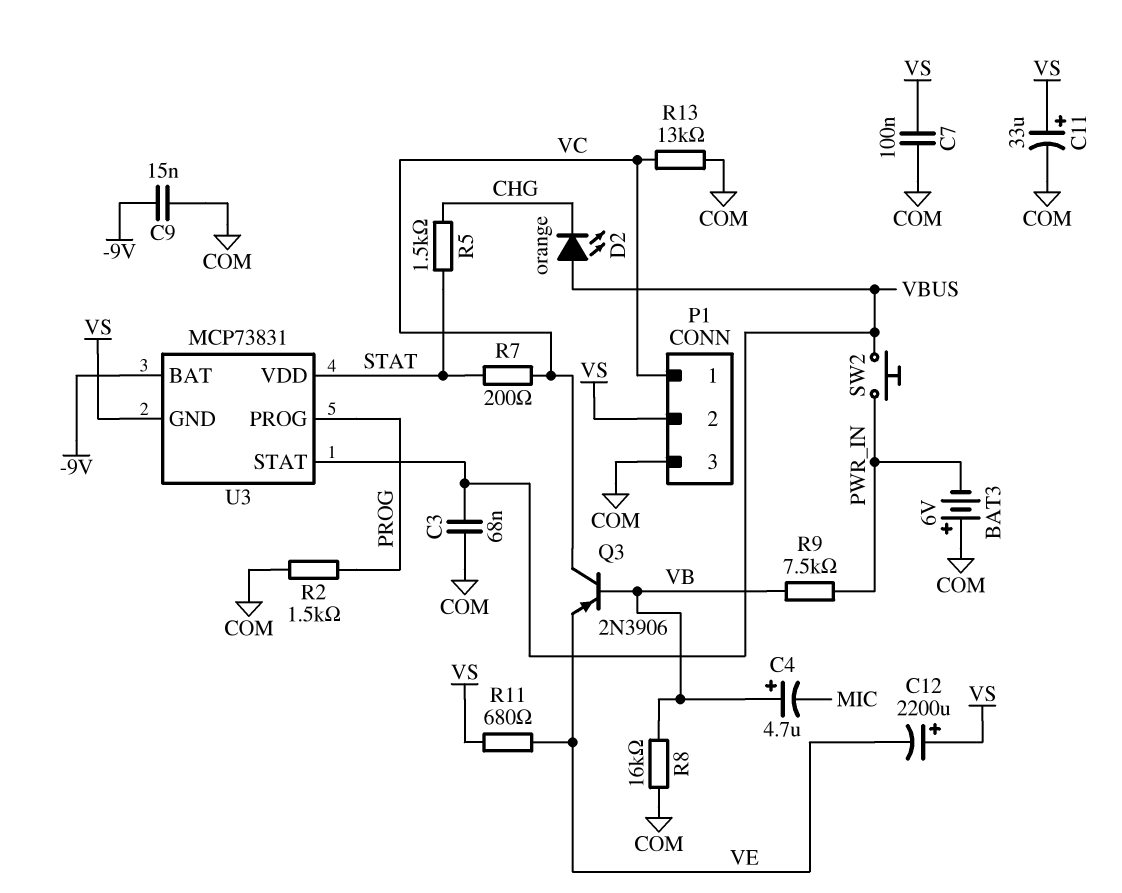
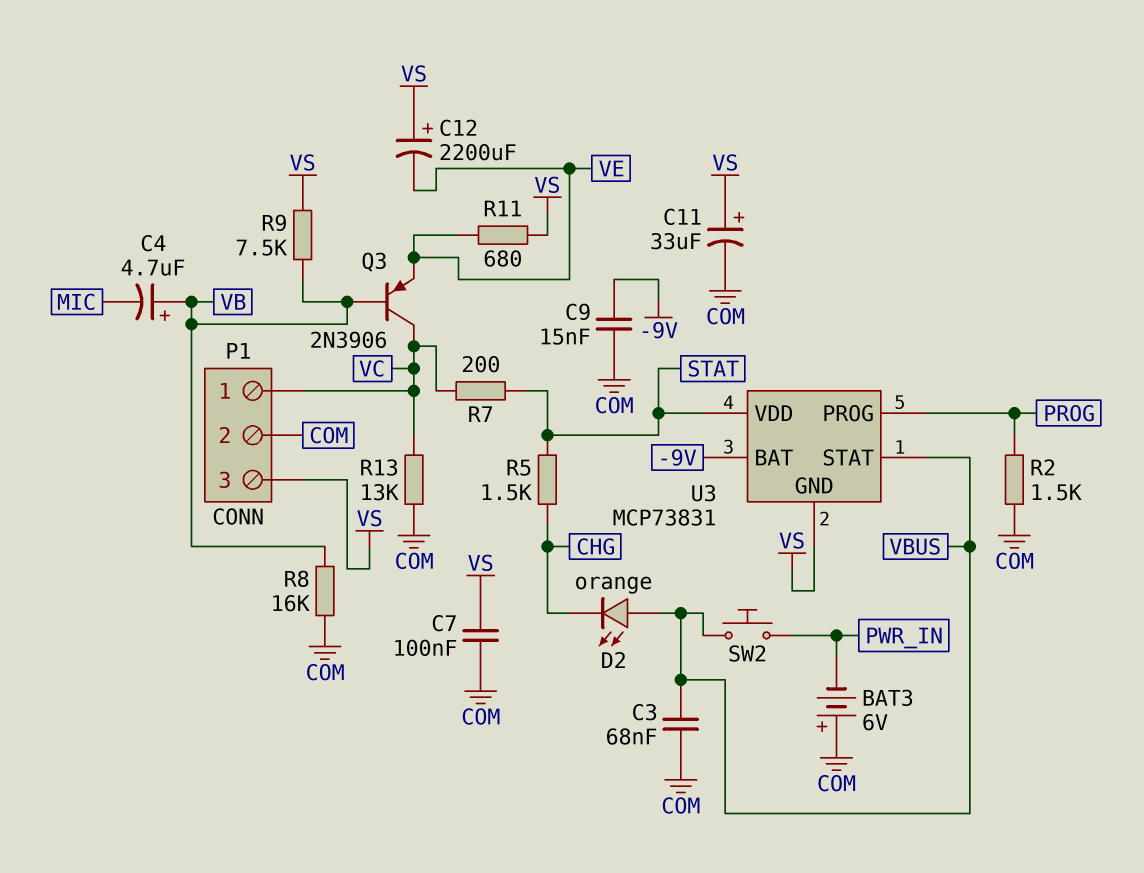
P1 pin 2: VS -> COM
P1 pin 3: COM -> VS
R9: 7.5k (PWR_IN, VB) -> 7.5k (VB, VS)

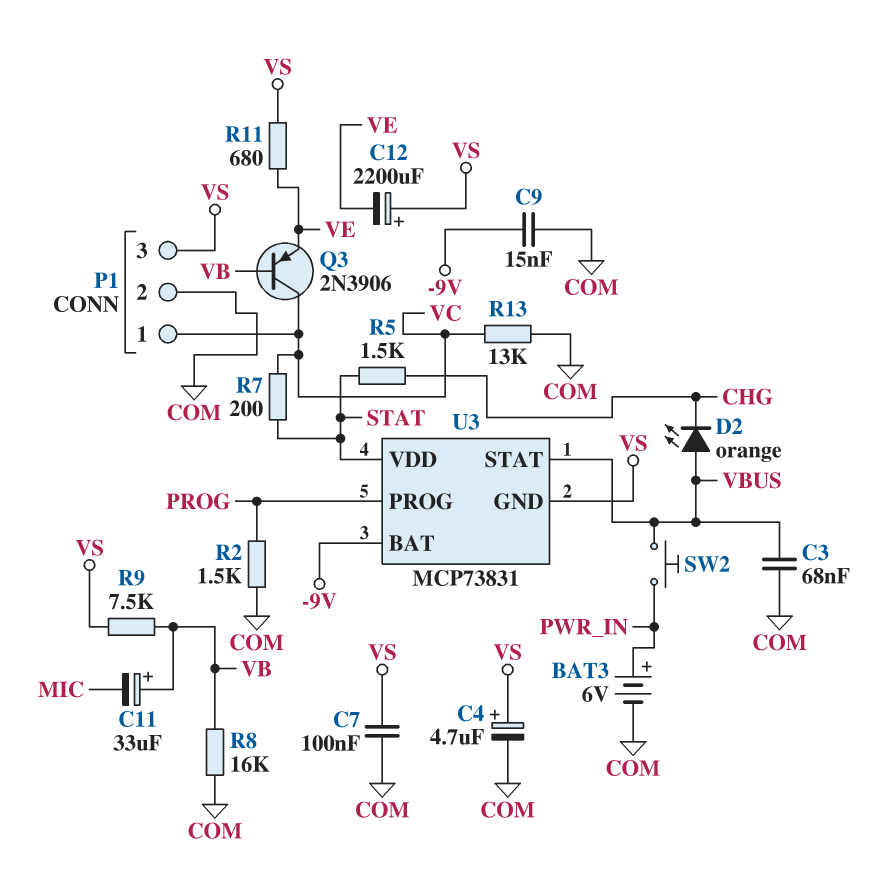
BAT3: 6V (plus COM, minus PWR_IN) -> 6V (plus PWR_IN, minus COM)
C4: 4.7uF (plus VB, minus MIC) -> 4.7uF (plus VS, minus COM)
C11: 33uF (plus VS, minus COM) -> 33uF (plus VB, minus MIC)

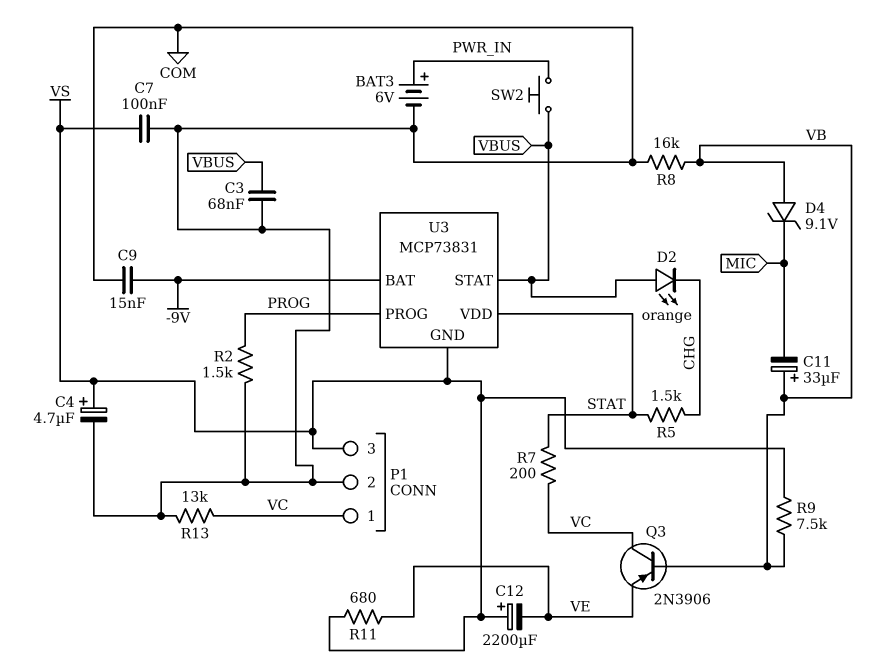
D4: none -> zener 9.1V (A VB, K MIC)

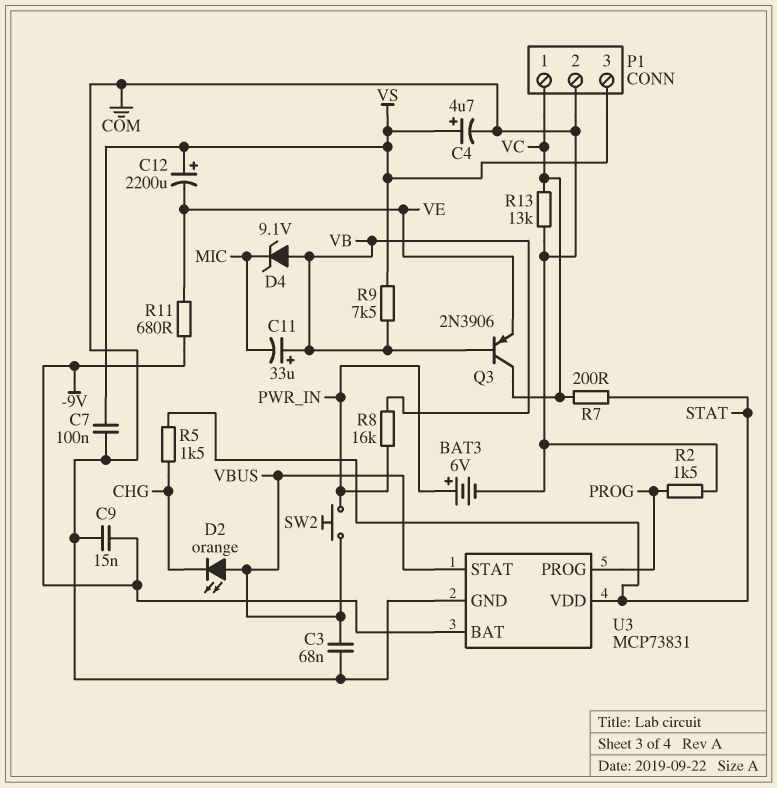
R8: 16k (COM, VB) -> 16k (PWR_IN, VB)
R11: 680 (VE, VS) -> 680 (-9V, VE)
U3 pin GND: VS -> COM

